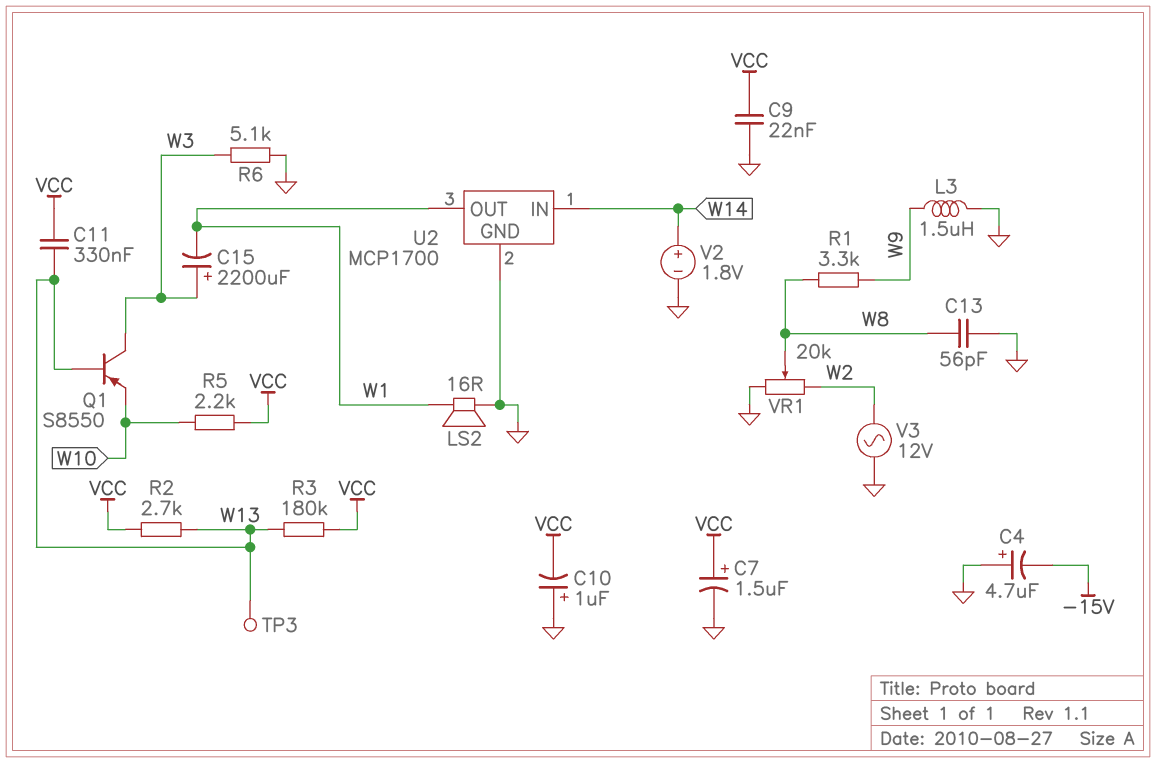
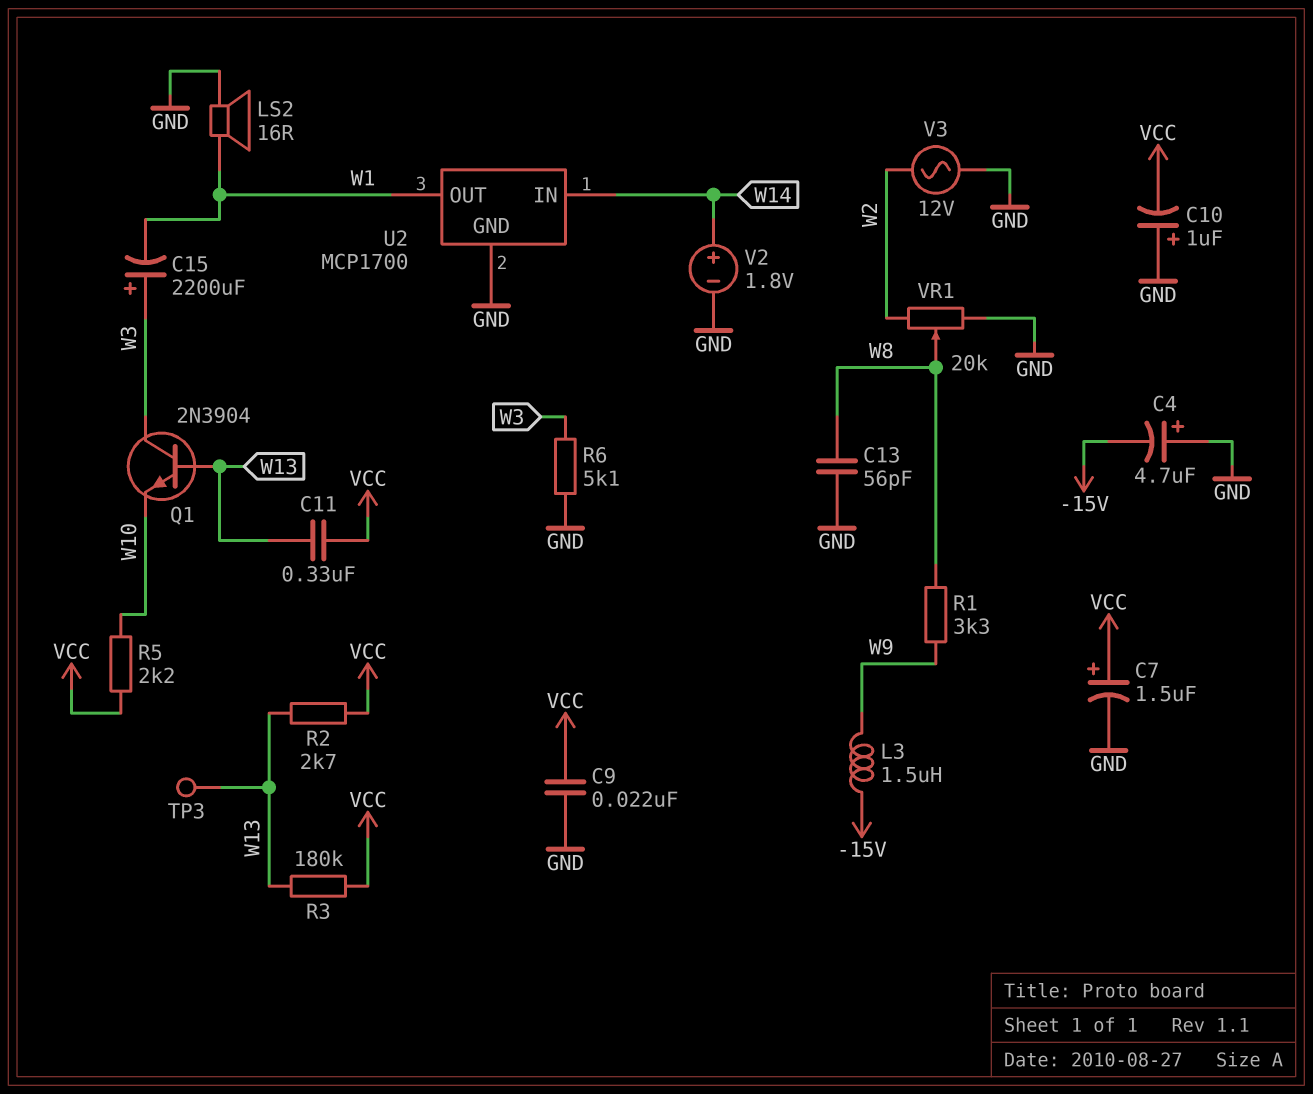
L3: 1.5uH (GND, W9) -> 1.5uH (-15V, W9)
Q1: PNP S8550 (B W13, C W3, E W10) -> NPN 2N3904 (B W13, C W3, E W10)

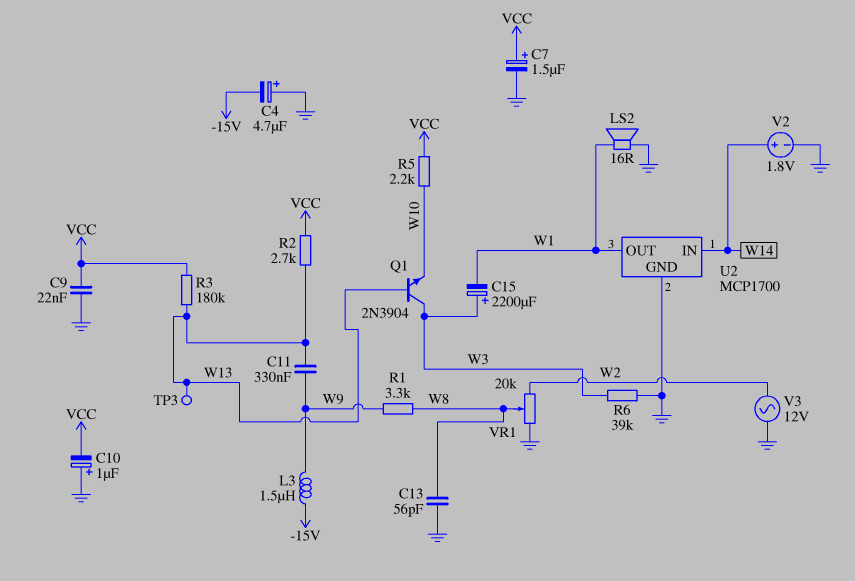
C11: 330nF (VCC, W13) -> 330nF (W9, W13)
R6: 5.1k (GND, W3) -> 39k (GND, W3)

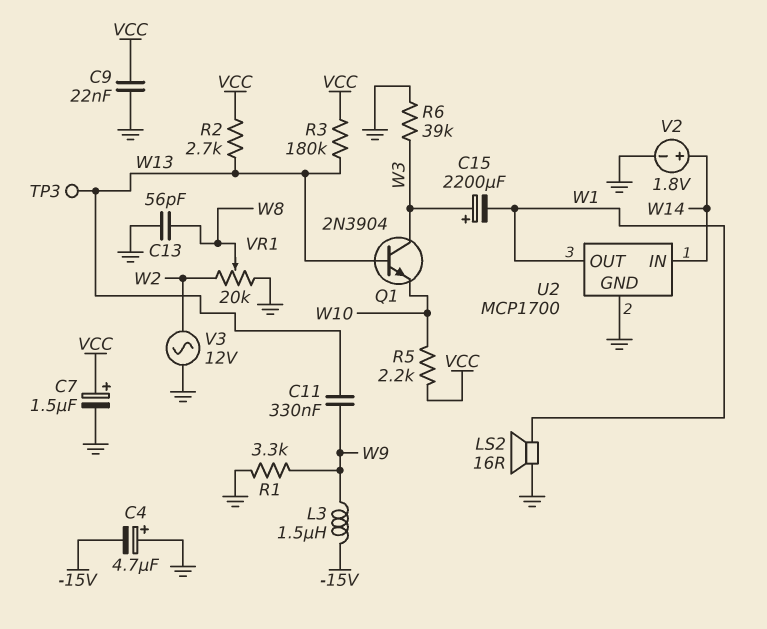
C10: 1uF (plus GND, minus VCC) -> none
R1: 3.3k (W8, W9) -> 3.3k (GND, W9)

